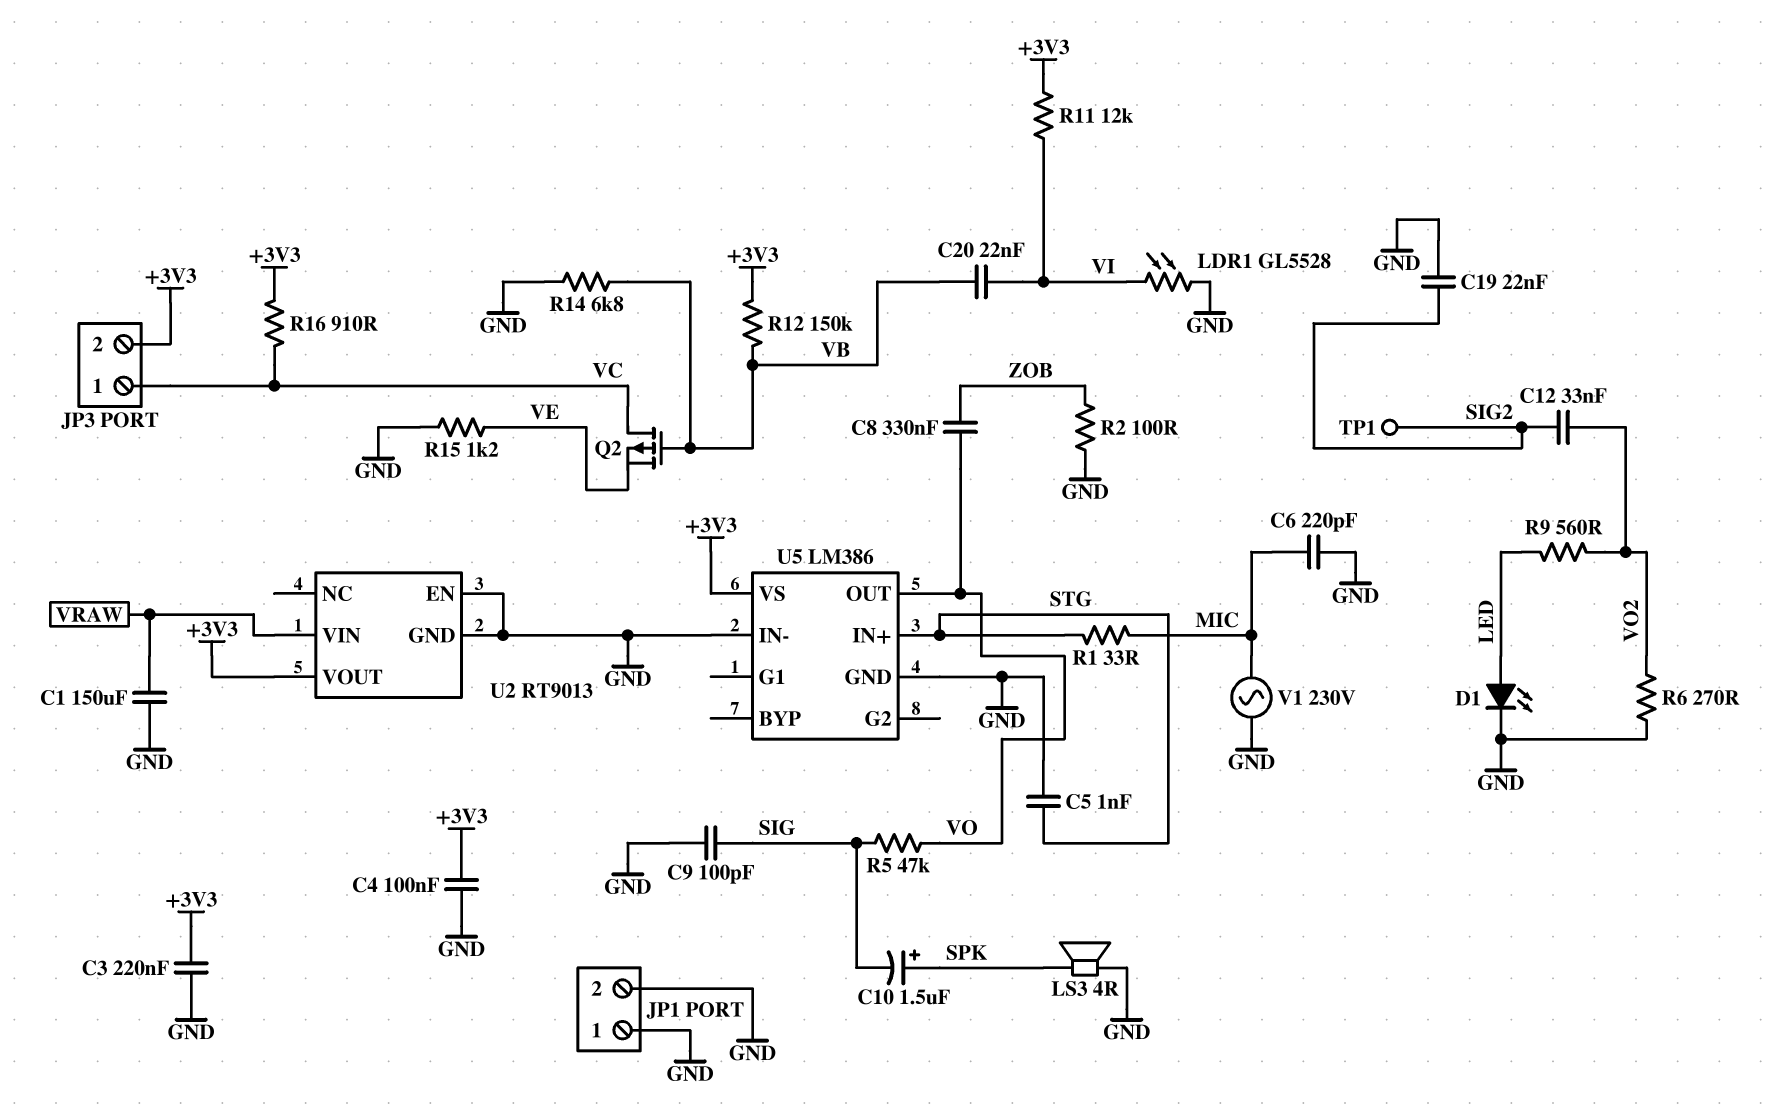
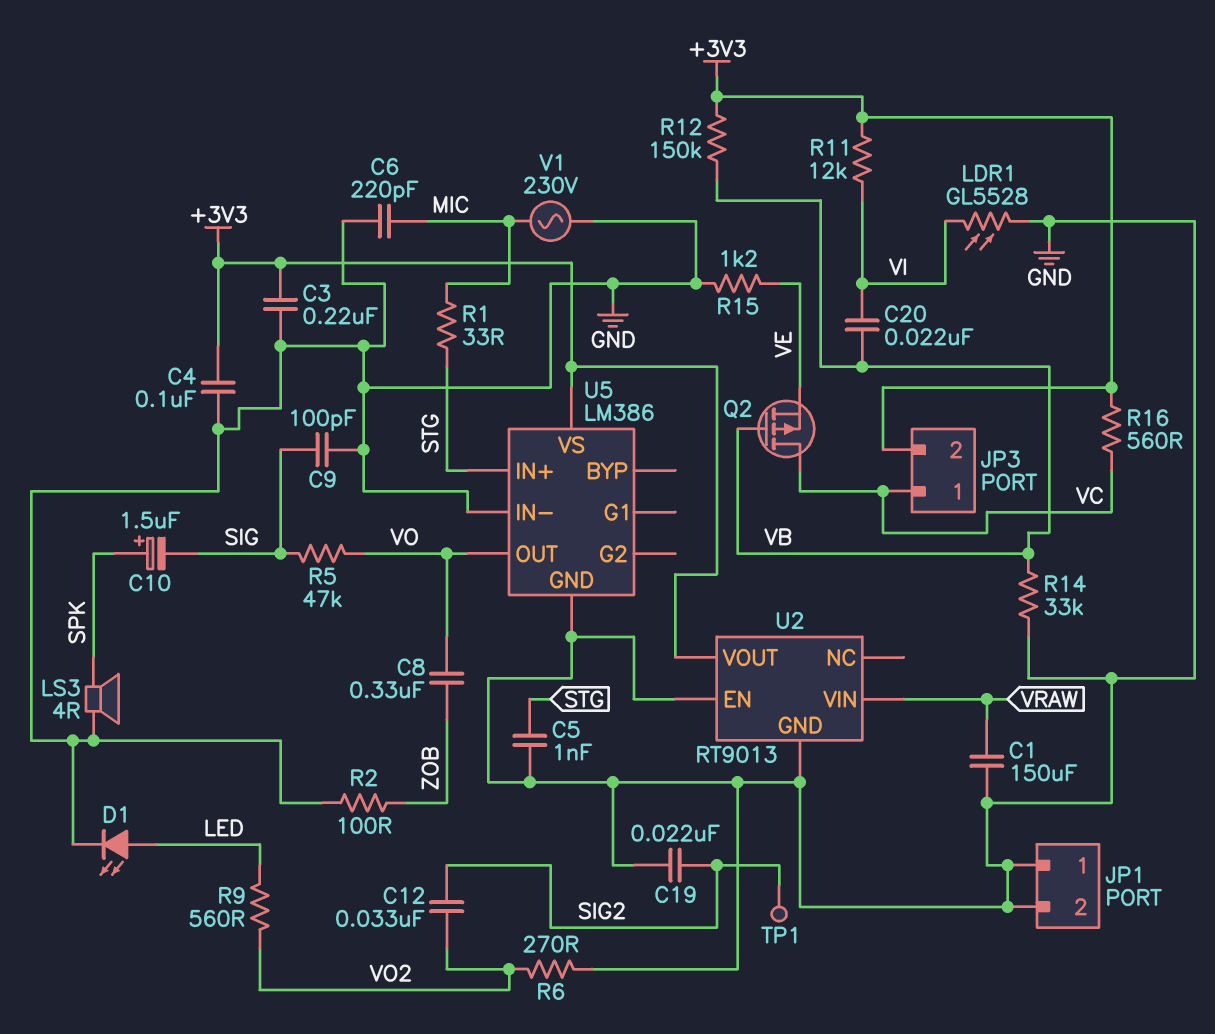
R14: 6.8k (GND, VB) -> 33k (GND, VB)
R16: 910 (+3V3, VC) -> 560 (+3V3, VC)

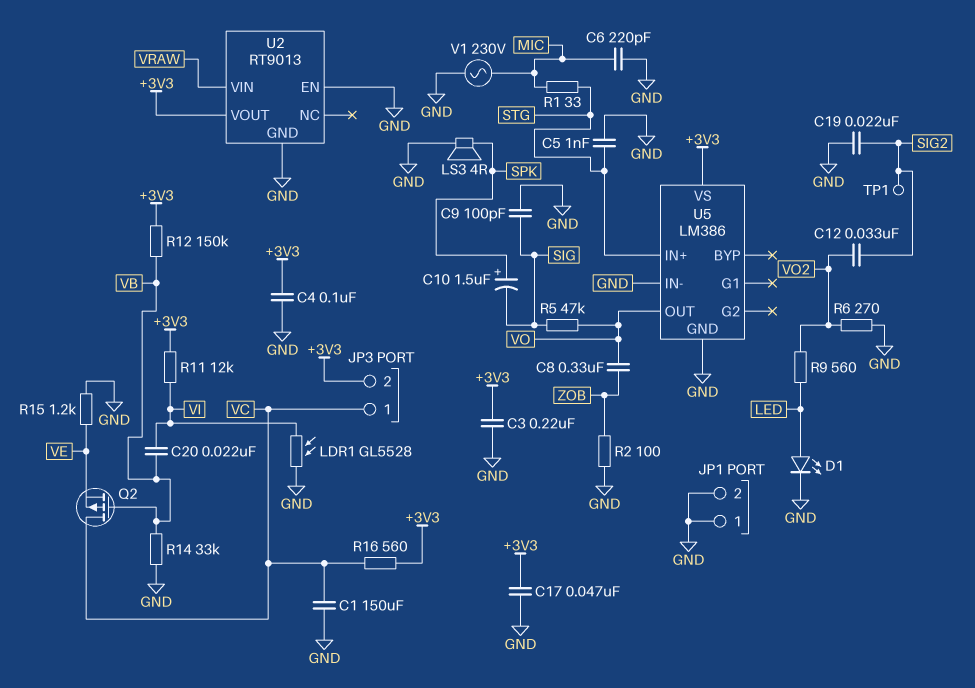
C1: 150uF (GND, VRAW) -> 150uF (GND, VC)
C17: none -> 47nF (+3V3, GND)

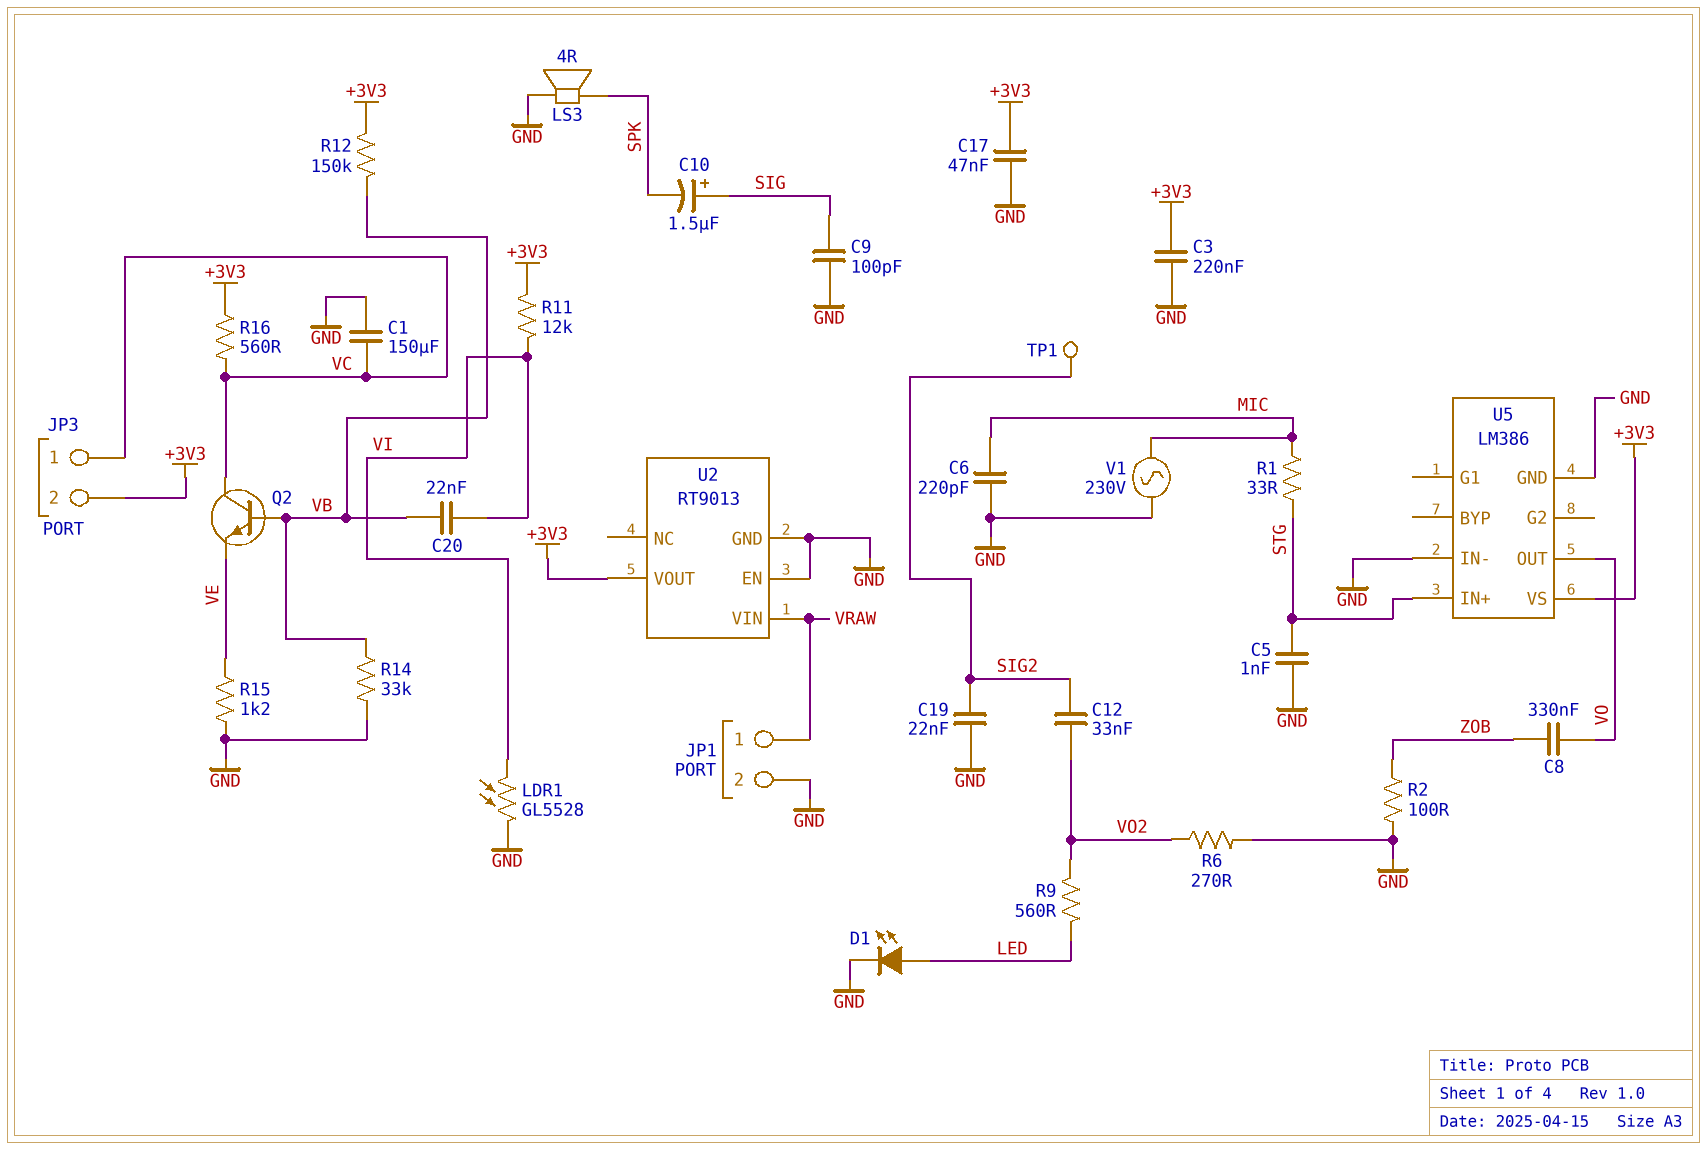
C4: 100nF (+3V3, GND) -> none
C10: 1.5uF (plus SPK, minus SIG) -> 1.5uF (plus SIG, minus SPK)
JP1 pin 1: GND -> VRAW
Q2: PMOS (G VB, D VC, S VE) -> NPN (B VB, C VC, E VE)
R5: 47k (SIG, VO) -> none

